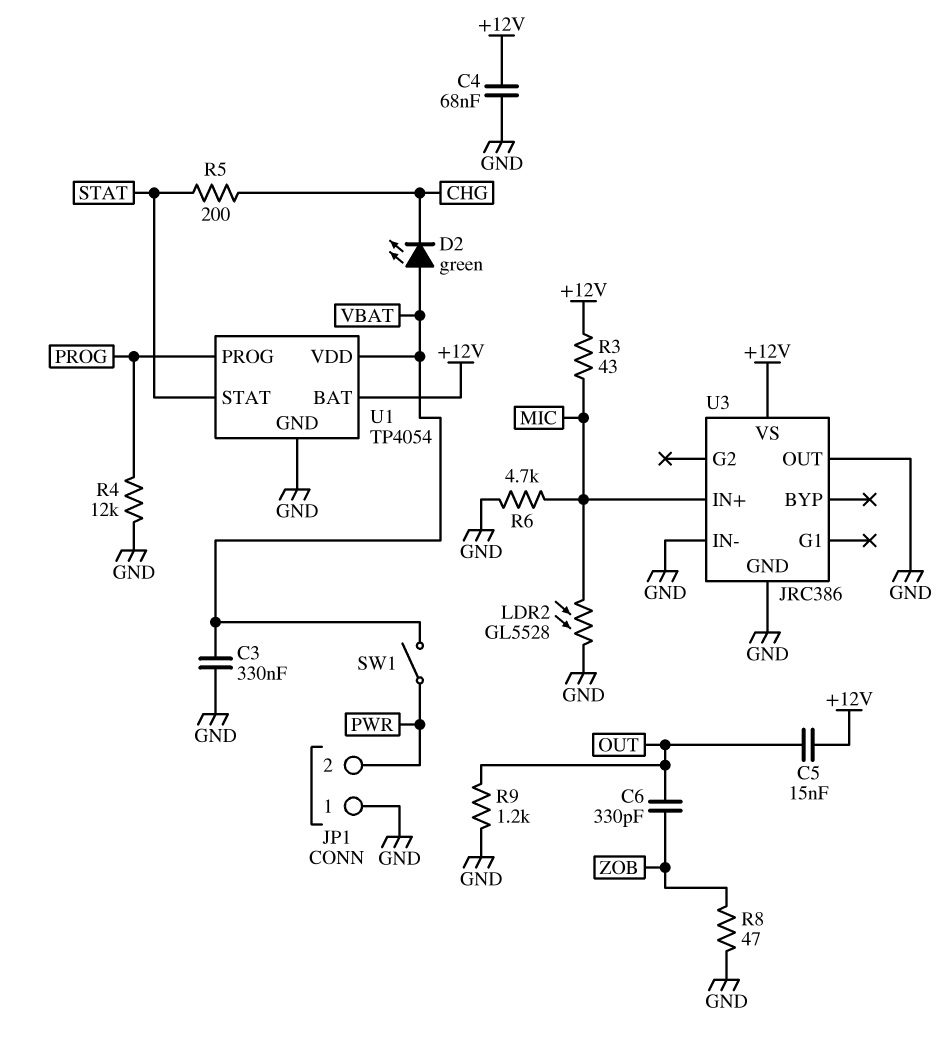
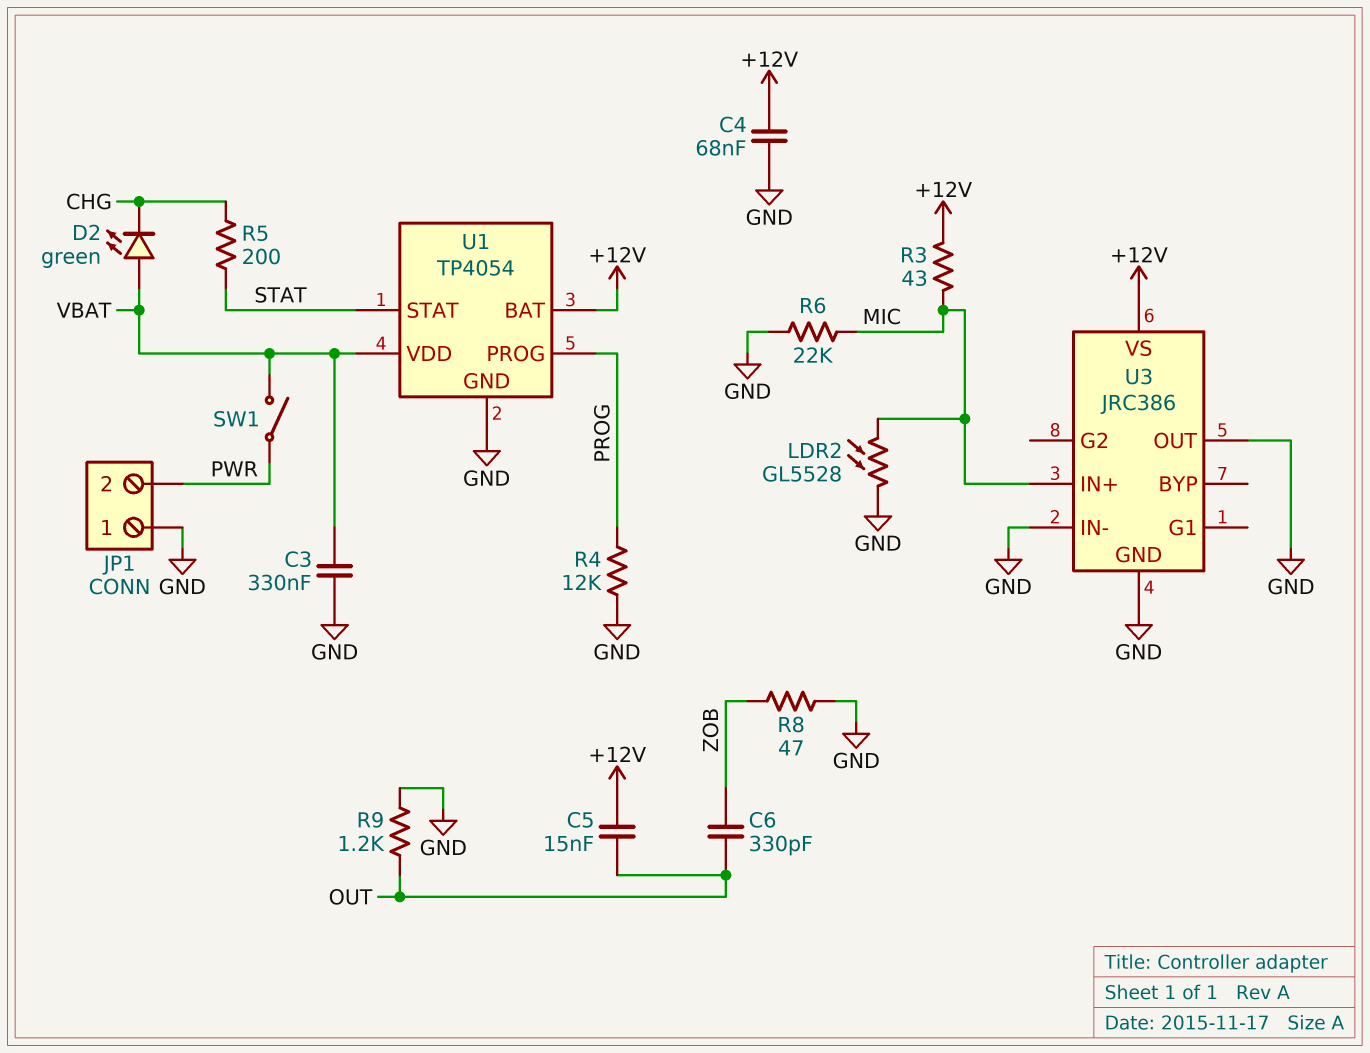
R6: 4.7k (GND, MIC) -> 22k (GND, MIC)

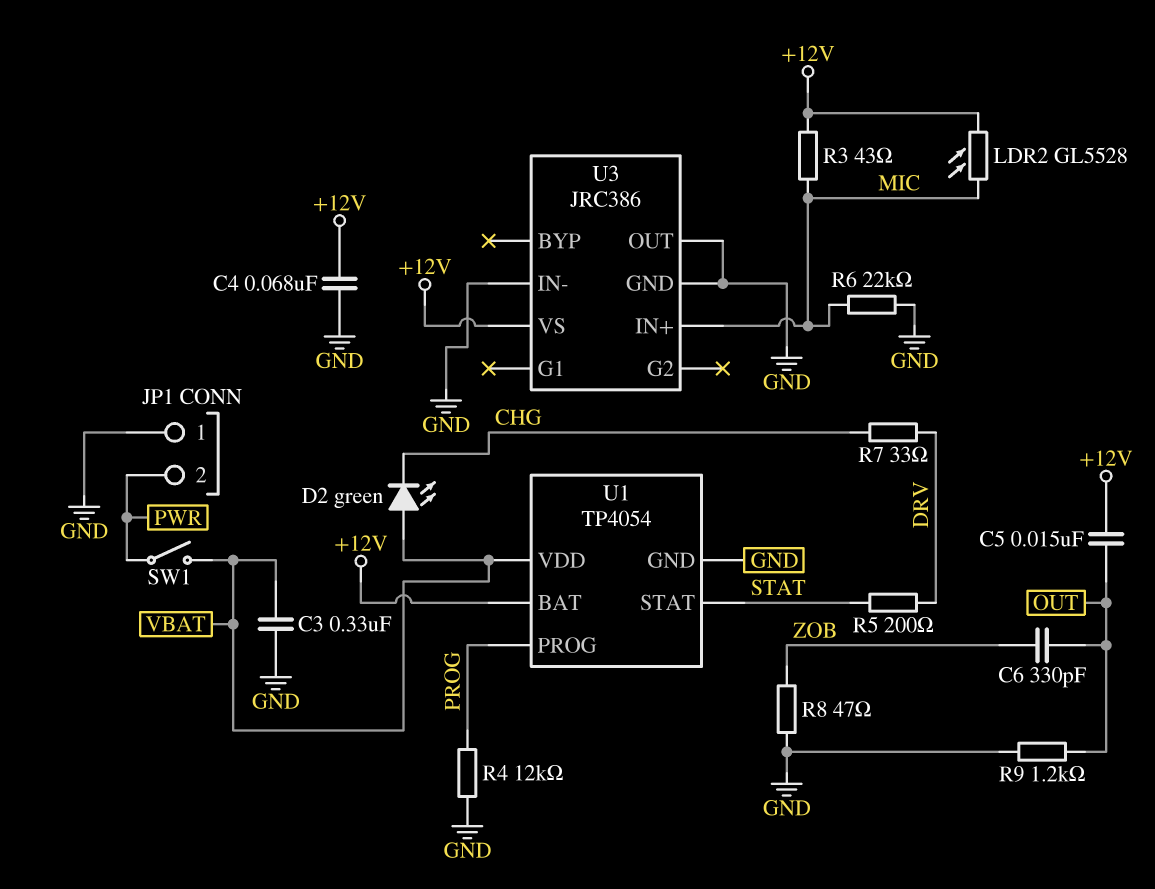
LDR2: GL5528 (GND, MIC) -> GL5528 (+12V, MIC)
R5: 200 (CHG, STAT) -> 200 (DRV, STAT)
R7: none -> 33 (CHG, DRV)

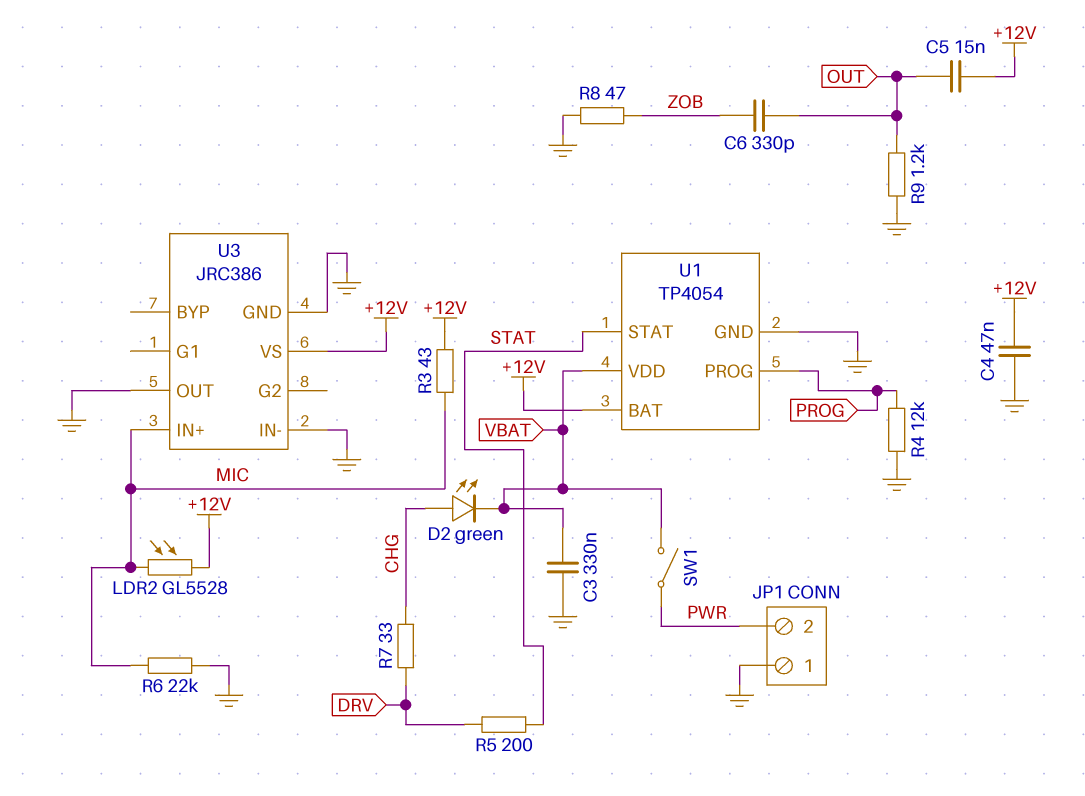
C4: 68nF (+12V, GND) -> 47nF (+12V, GND)
D2: LED green (A VBAT, K CHG) -> LED green (A CHG, K VBAT)

